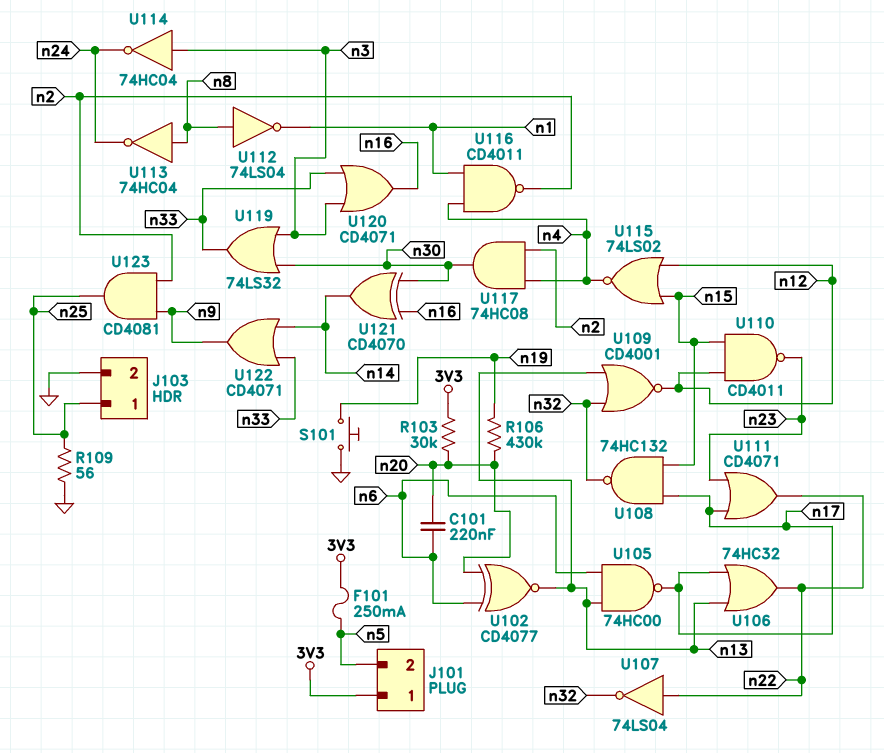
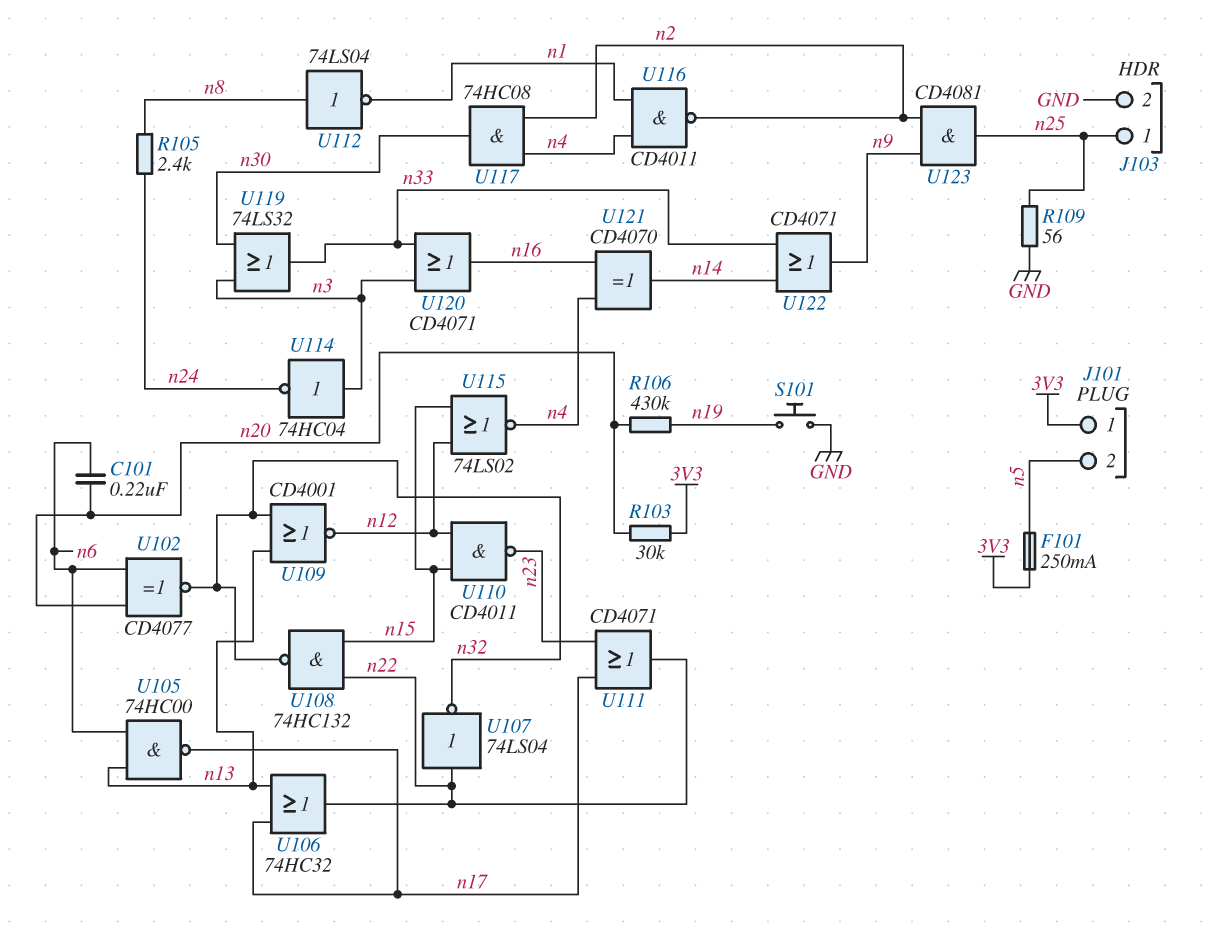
R105: none -> 2.4k (n8, n24)
U102: XNOR CD4077 (in n6, in n20, out n13) -> XNOR CD4077 (in n6, in n20, out n32)
U108: NAND 74HC132 (in n15, in n17, out n32) -> NAND 74HC132 (in n15, in n22, out n32)
U113: NOT 74HC04 (in n8, out n24) -> none
U121: XOR CD4070 (in n16, in n30, out n14) -> XOR CD4070 (in n4, in n16, out n14)

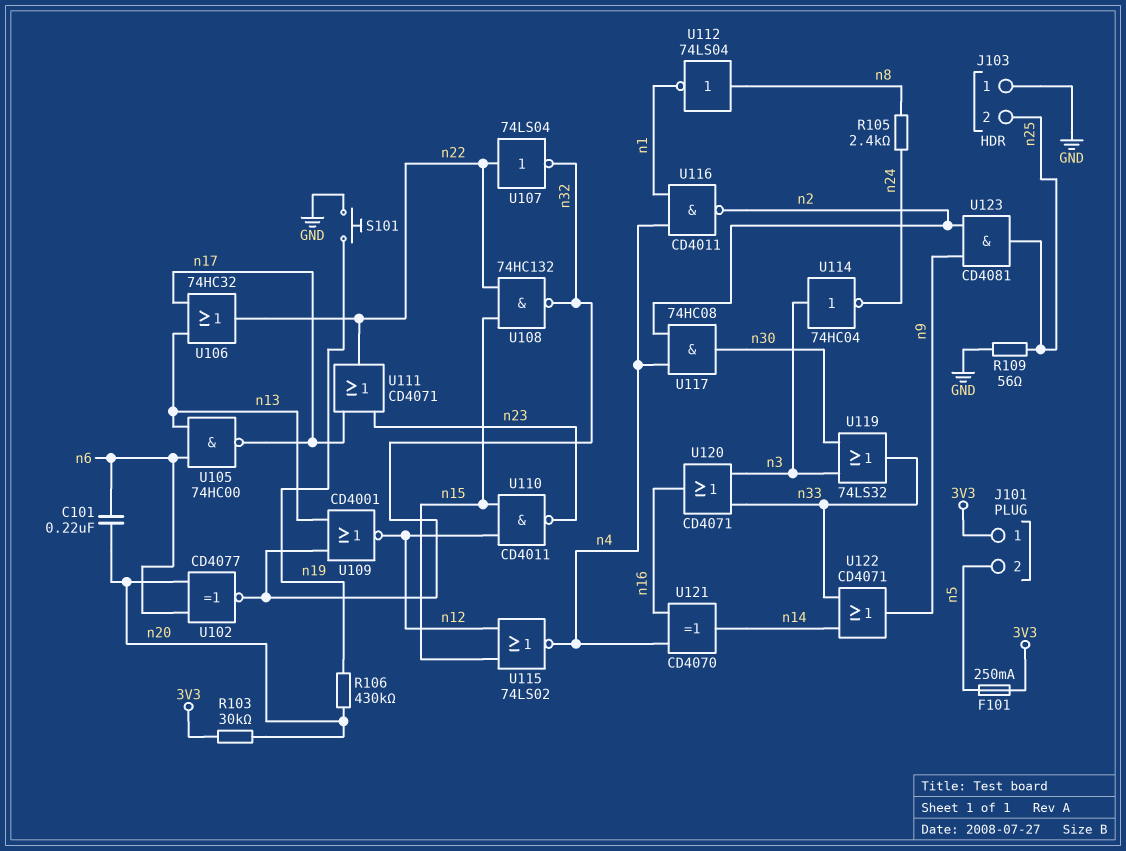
J103 pin 1: n25 -> GND
J103 pin 2: GND -> n25

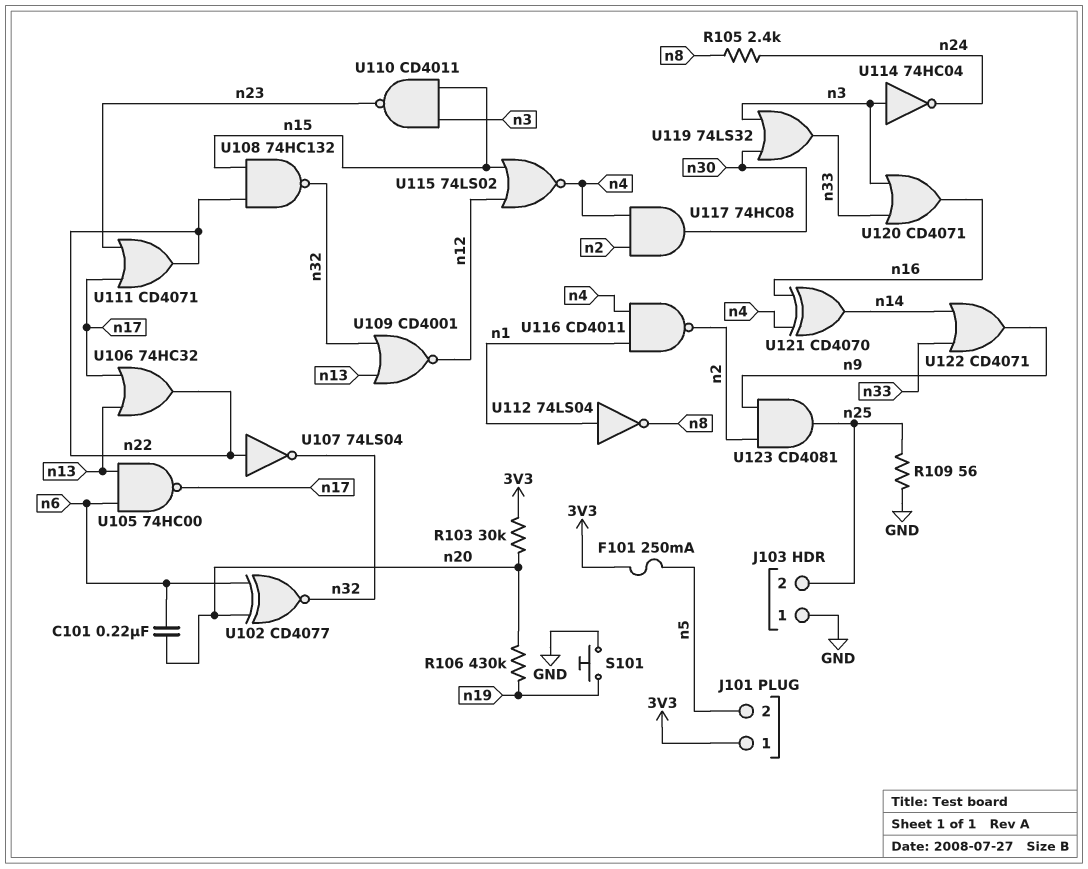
U110: NAND CD4011 (in n12, in n15, out n23) -> NAND CD4011 (in n3, in n15, out n23)
U112: NOT 74LS04 (in n8, out n1) -> NOT 74LS04 (in n1, out n8)

